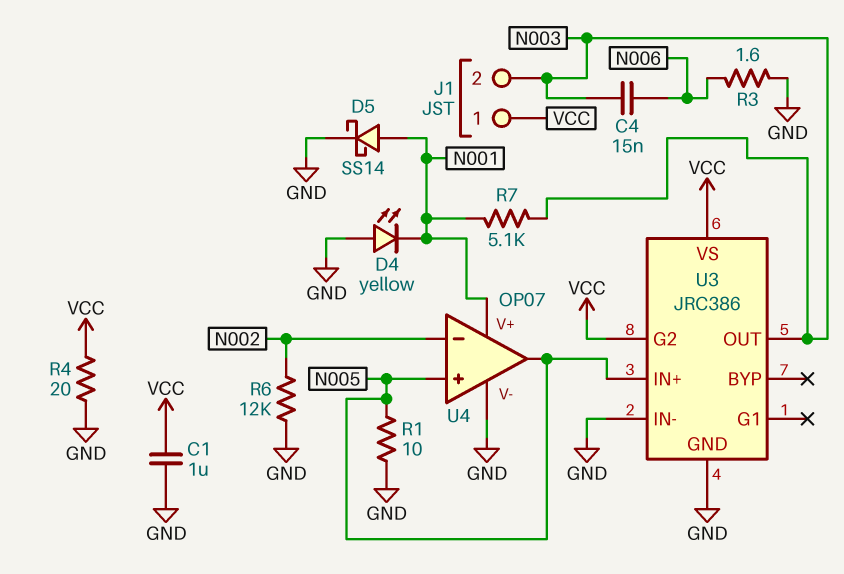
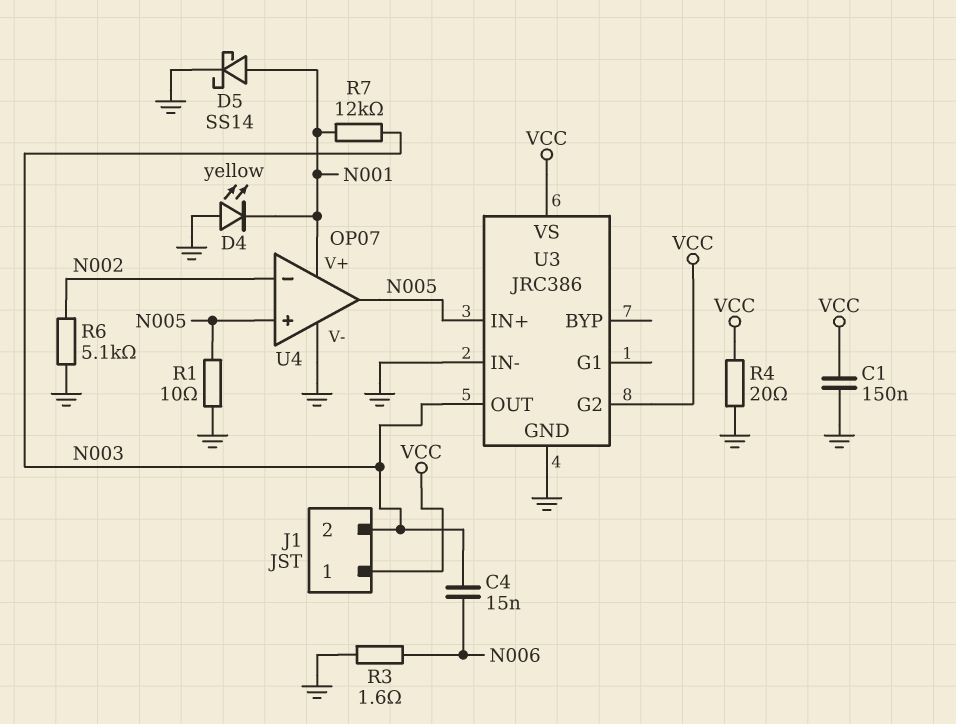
C1: 1uF (GND, VCC) -> 150nF (GND, VCC)
R6: 12k (GND, N002) -> 5.1k (GND, N002)
R7: 5.1k (N001, N003) -> 12k (N001, N003)

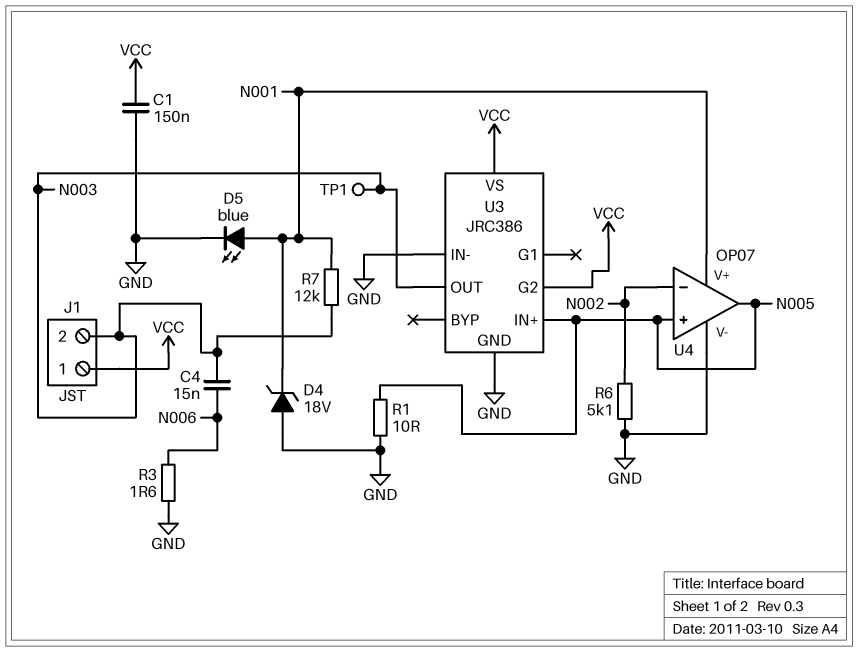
D4: LED yellow (A GND, K N001) -> zener 18V (A GND, K N001)
D5: schottky SS14 (A N001, K GND) -> LED blue (A N001, K GND)
R4: 20 (GND, VCC) -> none
TP1: none -> test point (N003)

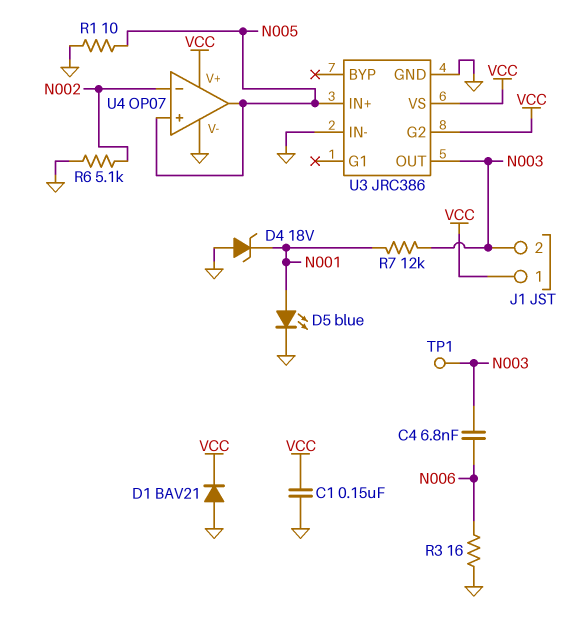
C4: 15nF (N003, N006) -> 6.8nF (N003, N006)
D1: none -> diode BAV21 (A GND, K VCC)
R3: 1.6 (GND, N006) -> 16 (GND, N006)
U4 pin V+: N001 -> VCC

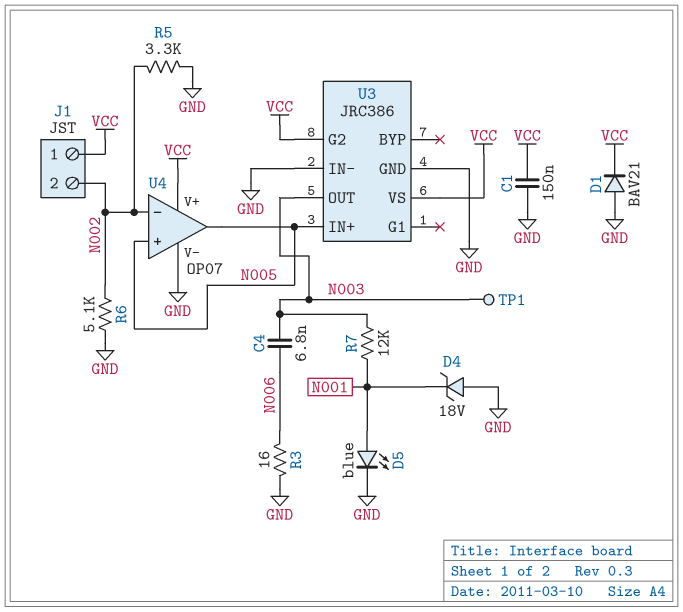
J1 pin 2: N003 -> N002
R1: 10 (GND, N005) -> none
R5: none -> 3.3k (GND, N002)

